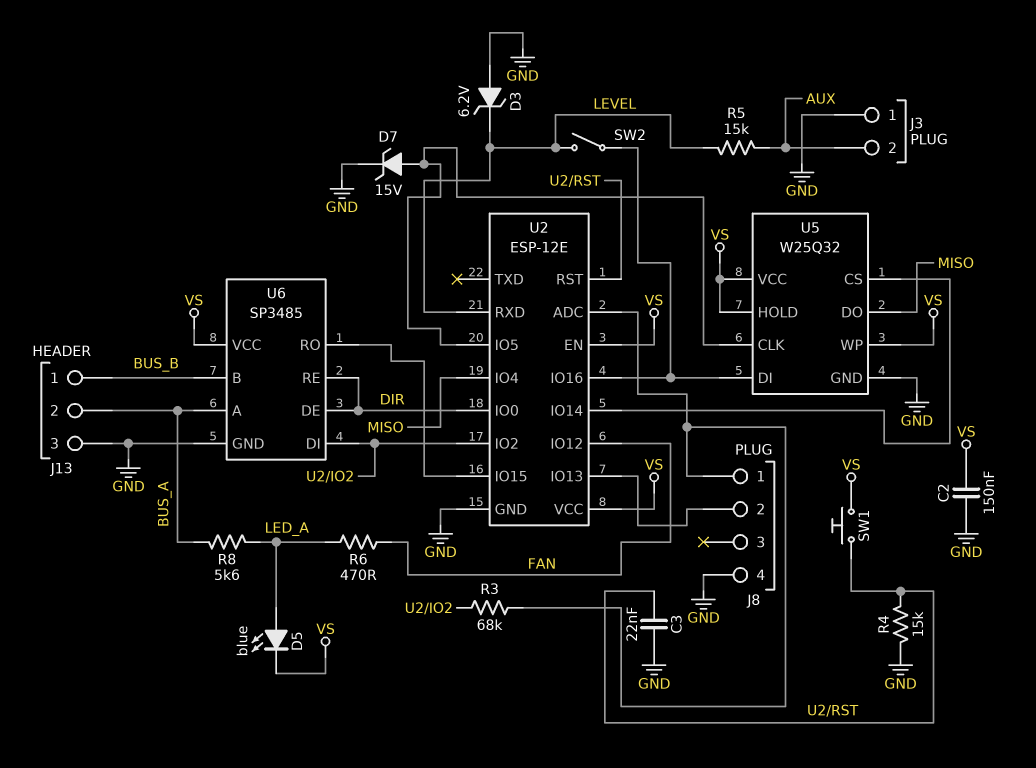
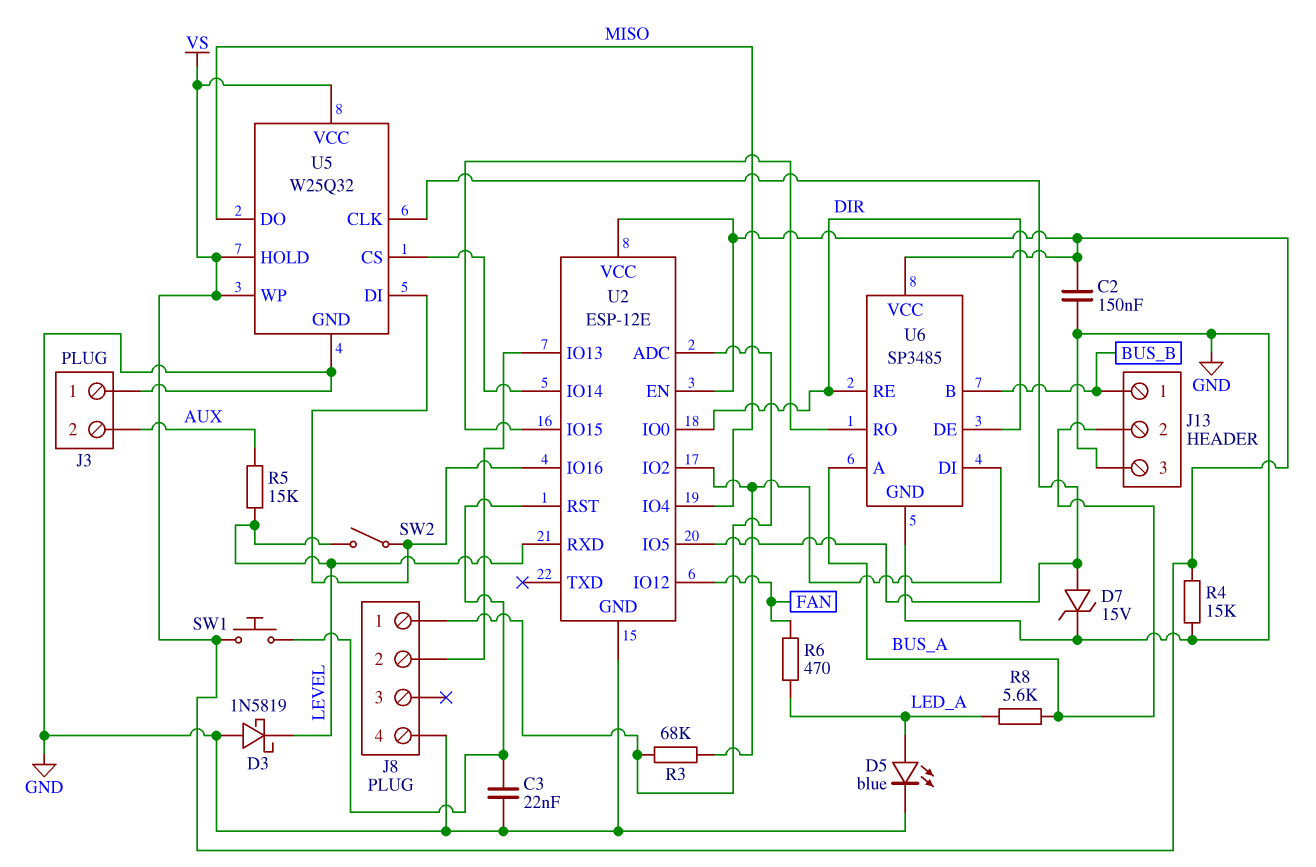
D3: zener 6.2V (A GND, K LEVEL) -> schottky 1N5819 (A GND, K LEVEL)
D5: LED blue (A LED_A, K VS) -> LED blue (A LED_A, K GND)
R4: 15k (GND, U2/RST) -> 15k (GND, VS)

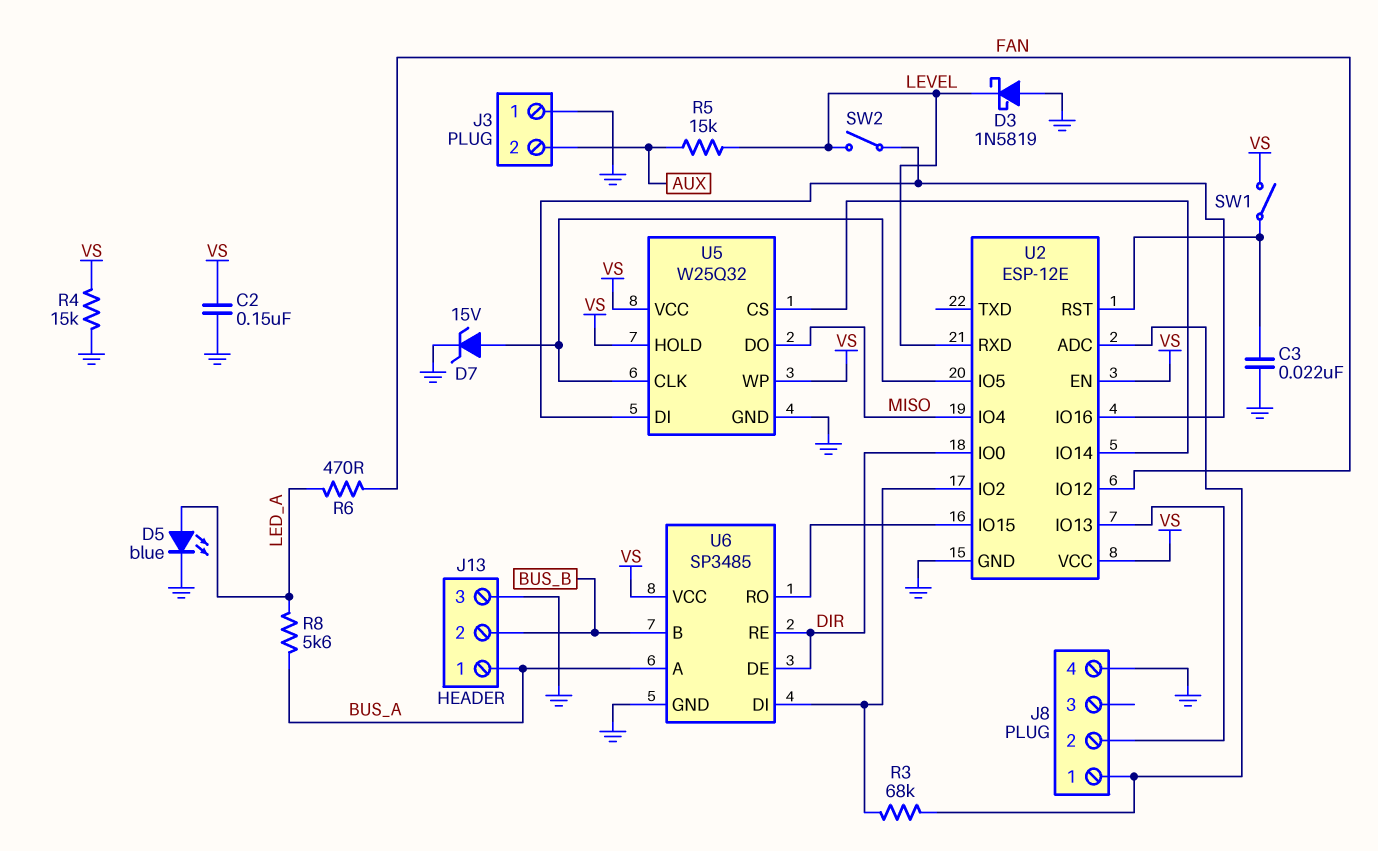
J13 pin 1: BUS_B -> BUS_A
J13 pin 2: BUS_A -> BUS_B
SW1: button (U2/RST, VS) -> switch (U2/RST, VS)

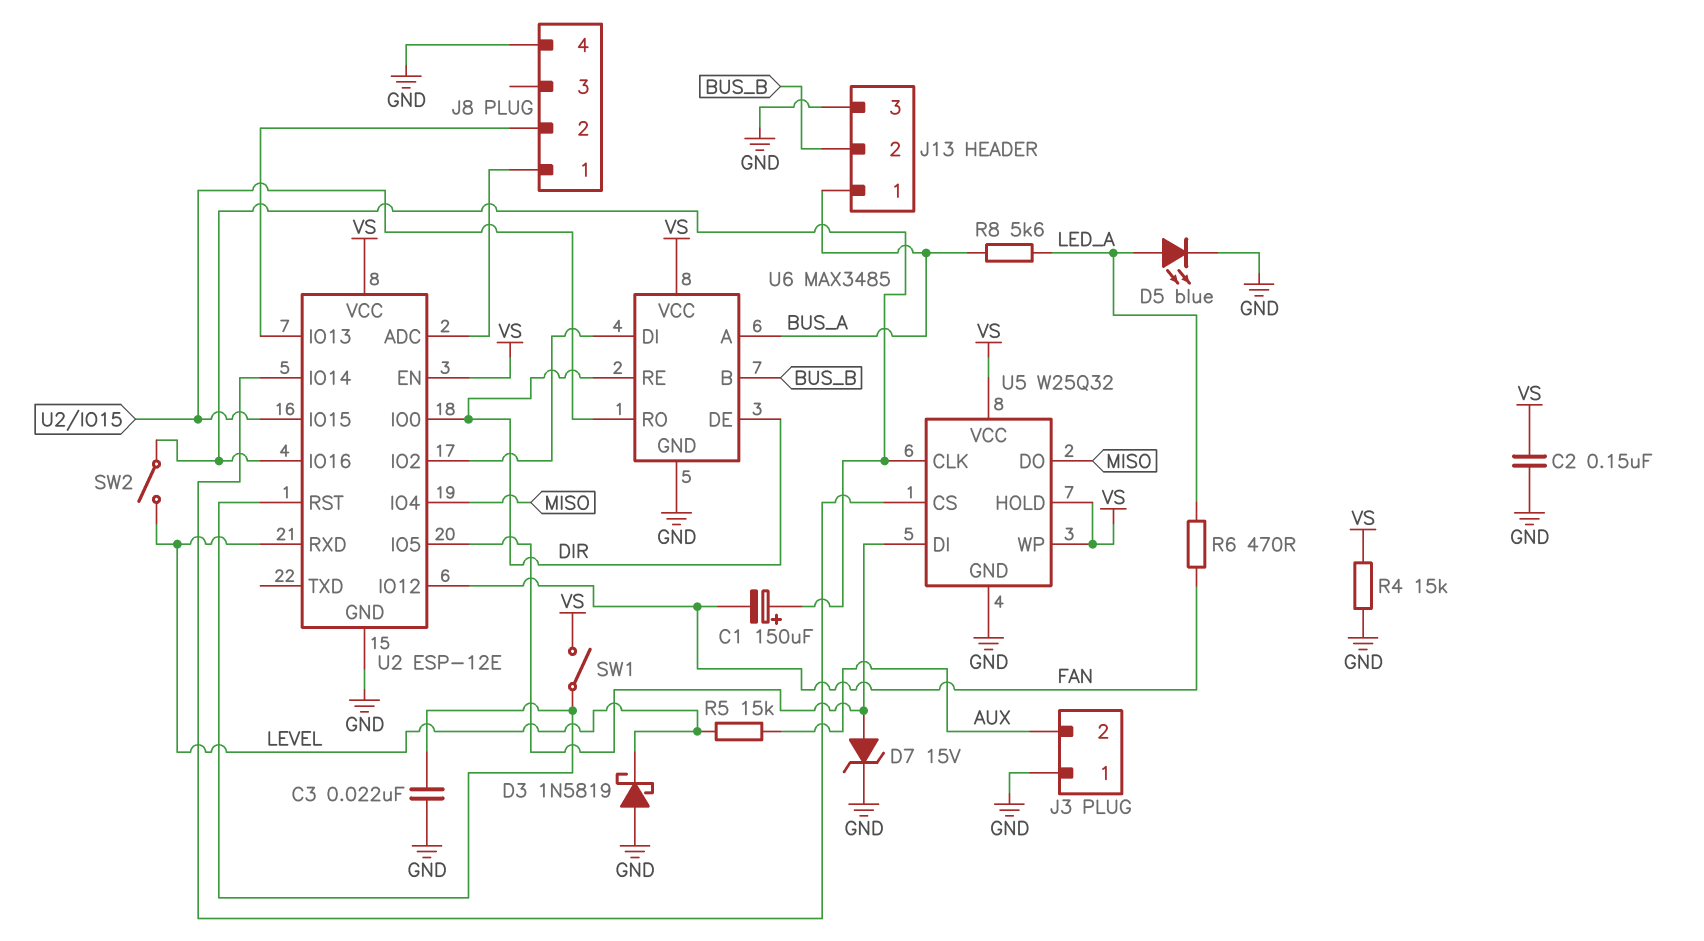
C1: none -> 150uF (plus U2/IO16, minus FAN)
R3: 68k (J8/1, U2/IO2) -> none
U5 pin CLK: U2/IO5 -> U2/IO16
U5 pin DI: U2/IO16 -> U2/IO5
U6: SP3485 -> MAX3485

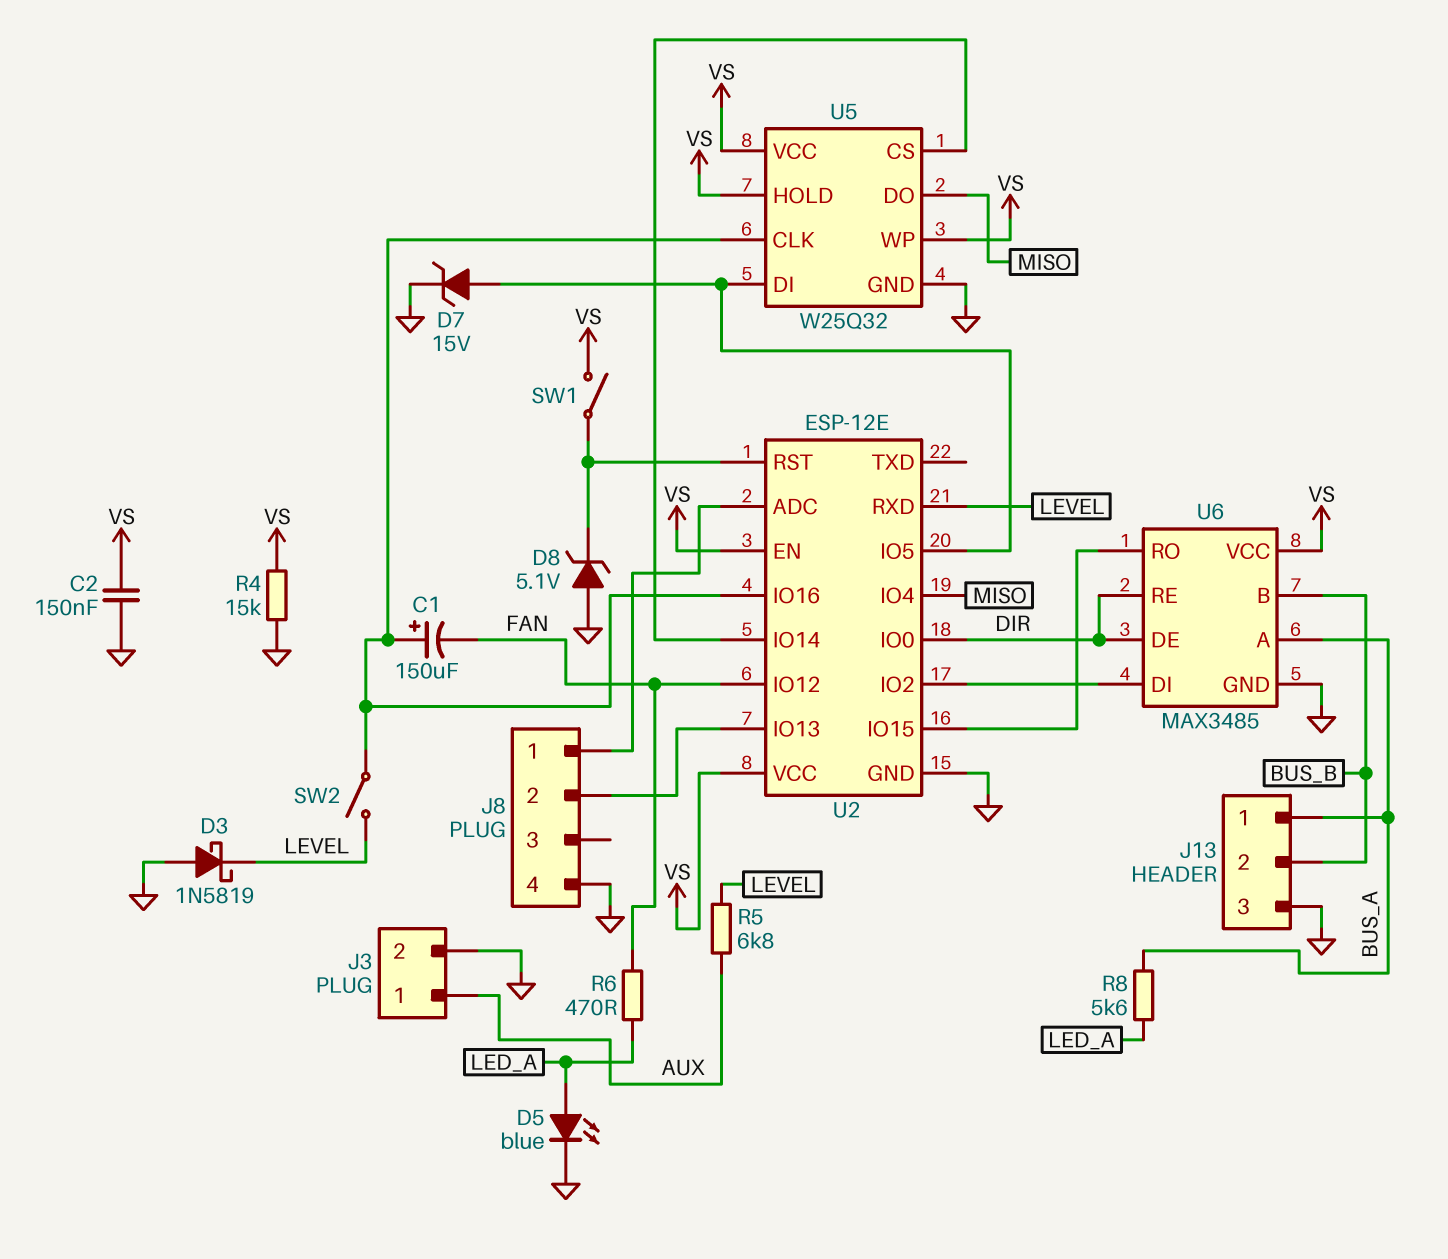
C3: 22nF (GND, U2/RST) -> none
D8: none -> zener 5.1V (A GND, K U2/RST)
J3 pin 1: GND -> AUX
J3 pin 2: AUX -> GND
R5: 15k (AUX, LEVEL) -> 6.8k (AUX, LEVEL)

